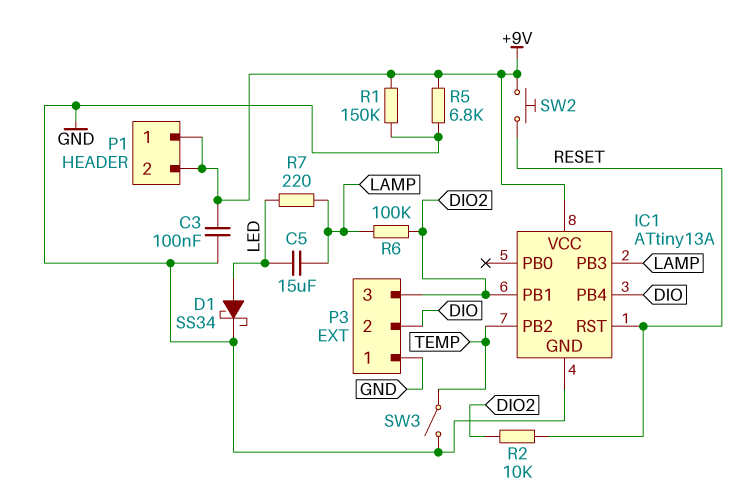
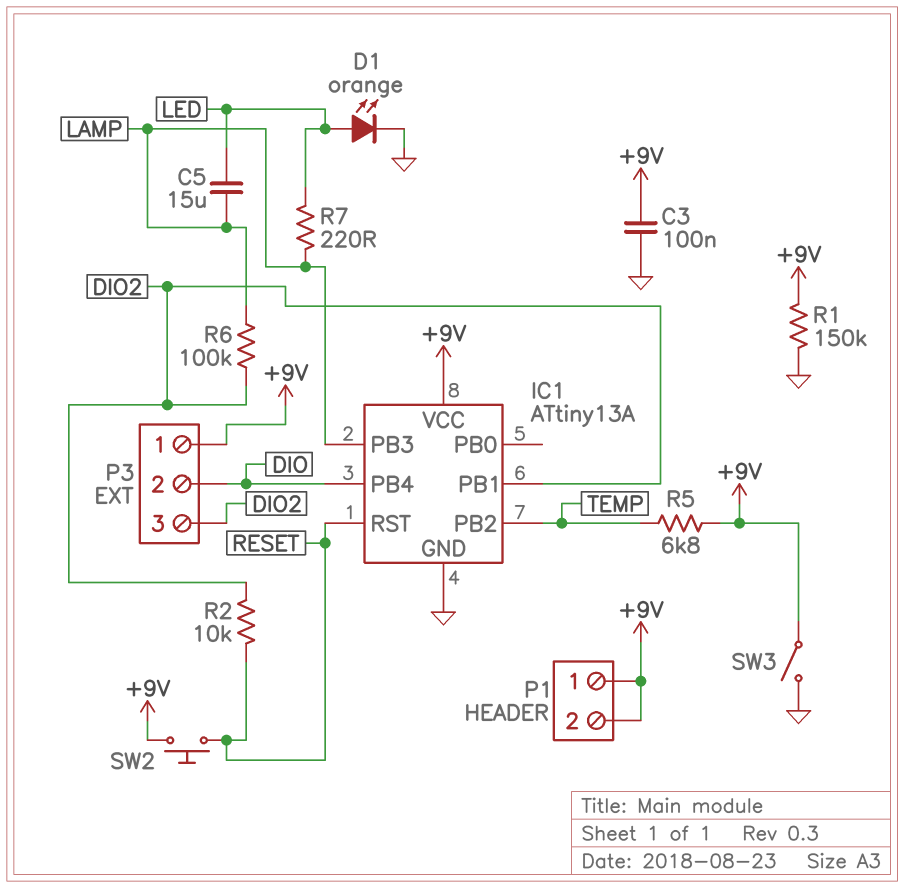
D1: schottky SS34 (A LED, K GND) -> LED orange (A LED, K GND)
P3 pin 1: GND -> +9V
R5: 6.8k (+9V, GND) -> 6.8k (+9V, TEMP)
SW3: switch (GND, TEMP) -> switch (+9V, GND)

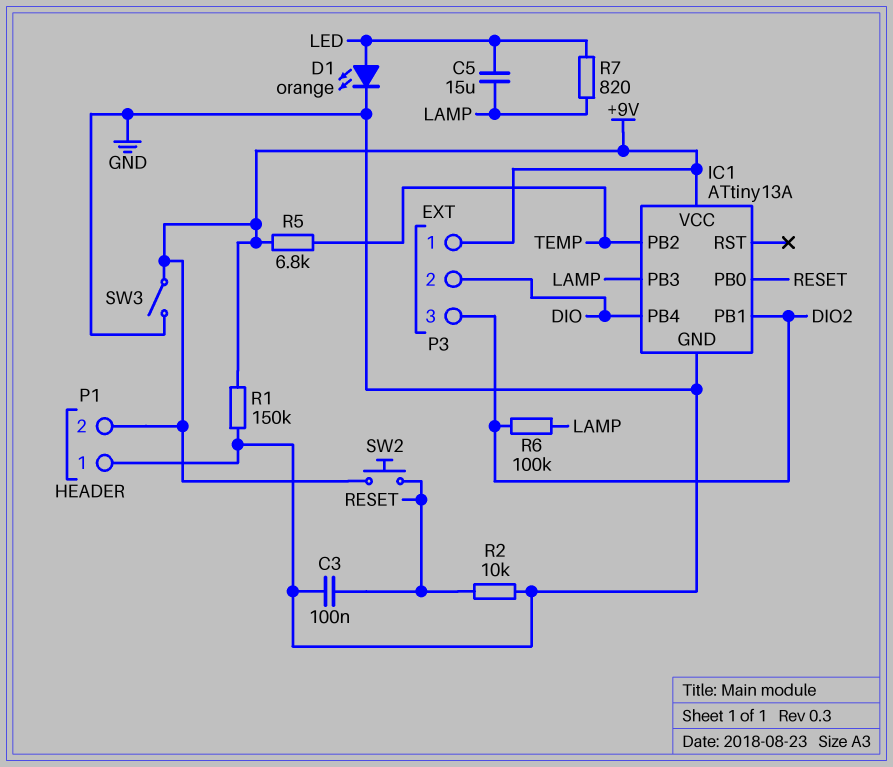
C3: 100nF (+9V, GND) -> 100nF (GND, RESET)
IC1 pin PB0: none -> RESET
IC1 pin RST: RESET -> none
P1 pin 1: +9V -> GND
R2: 10k (DIO2, RESET) -> 10k (GND, RESET)
R7: 220 (LAMP, LED) -> 820 (LAMP, LED)

